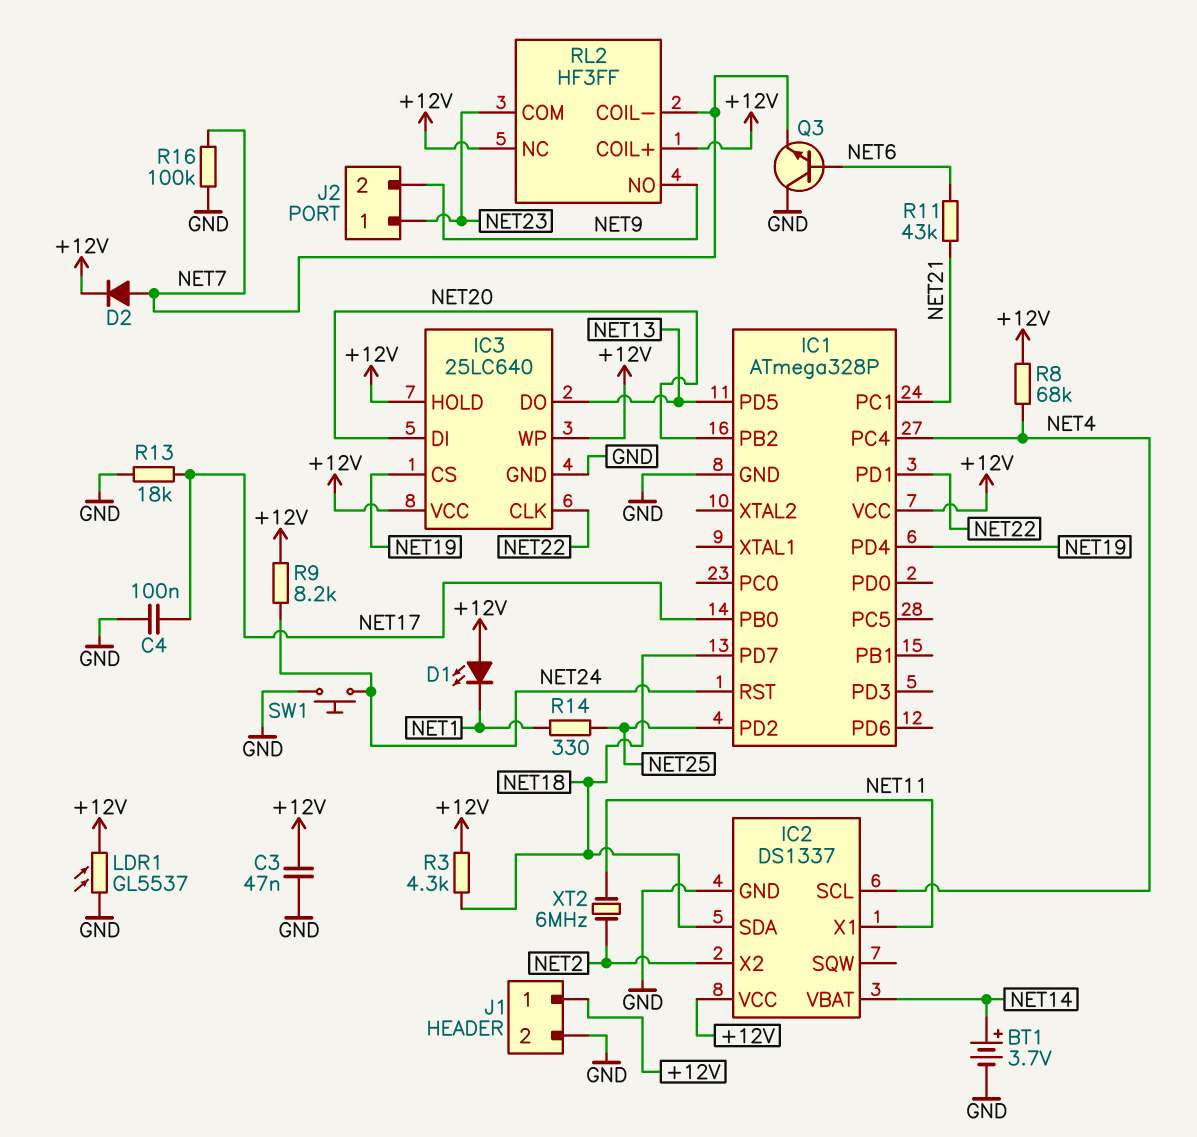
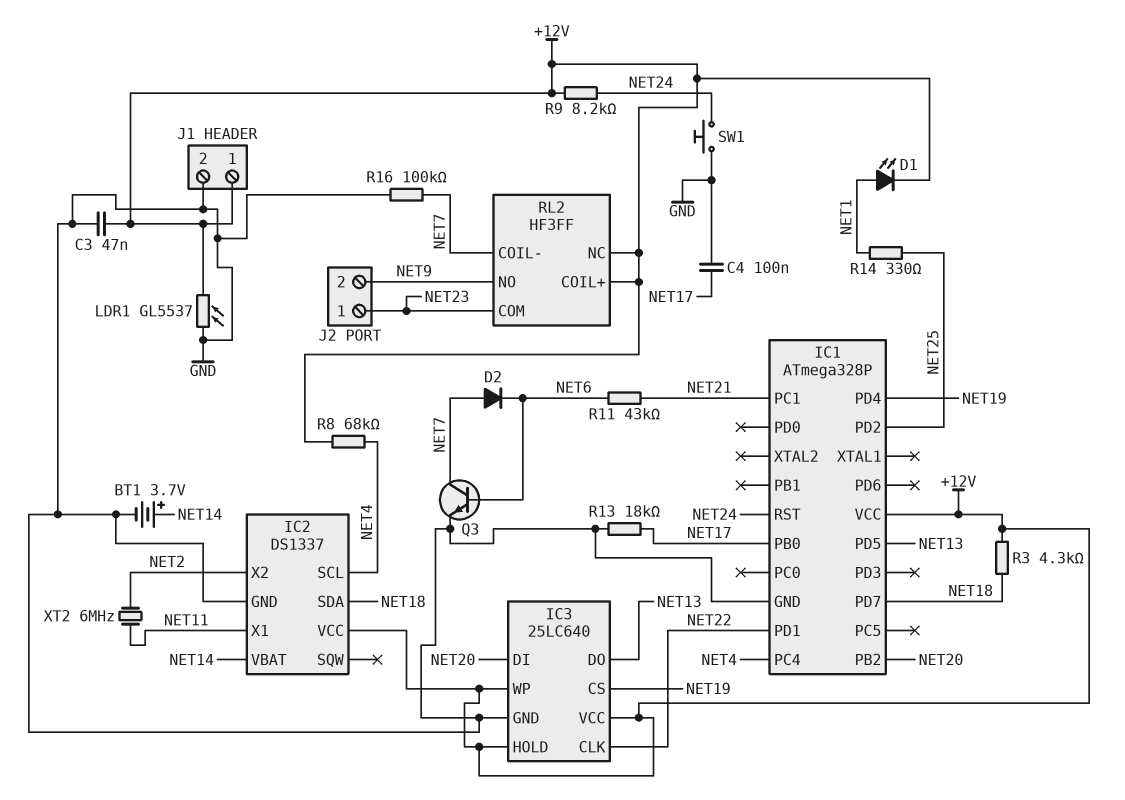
D1: LED (A +12V, K NET1) -> LED (A NET1, K +12V)
D2: diode (A NET7, K +12V) -> diode (A NET7, K NET6)
Q3: NPN (B NET6, C GND, E NET7) -> NPN (B NET6, C NET7, E GND)

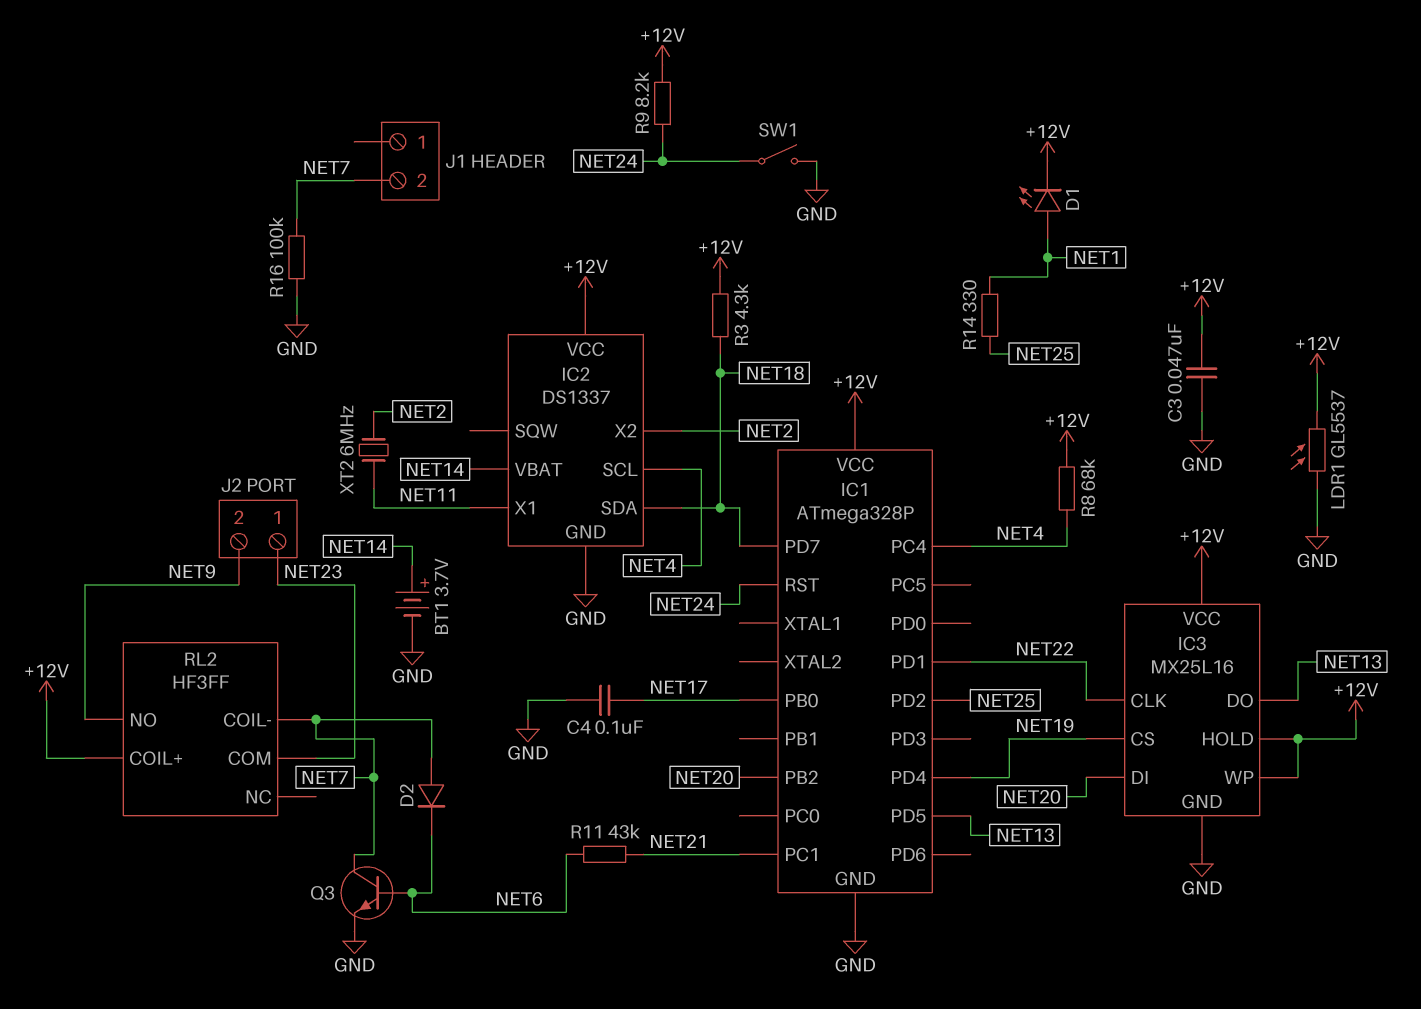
IC3: 25LC640 -> MX25L16
J1 pin 1: +12V -> none
J1 pin 2: GND -> NET7
R13: 18k (GND, NET17) -> none
RL2 pin NC: +12V -> none
SW1: button (GND, NET24) -> switch (GND, NET24)

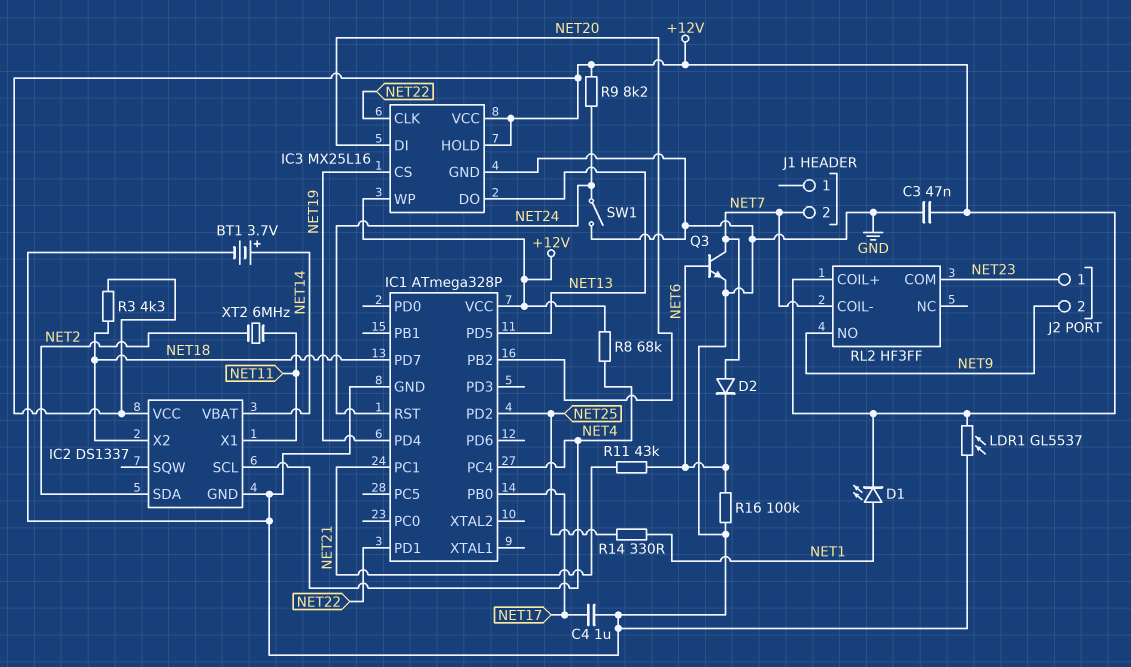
C4: 100nF (GND, NET17) -> 1uF (GND, NET17)
IC2 pin SDA: NET18 -> NET2
IC2 pin X2: NET2 -> NET18
R16: 100k (GND, NET7) -> 100k (GND, NET6)

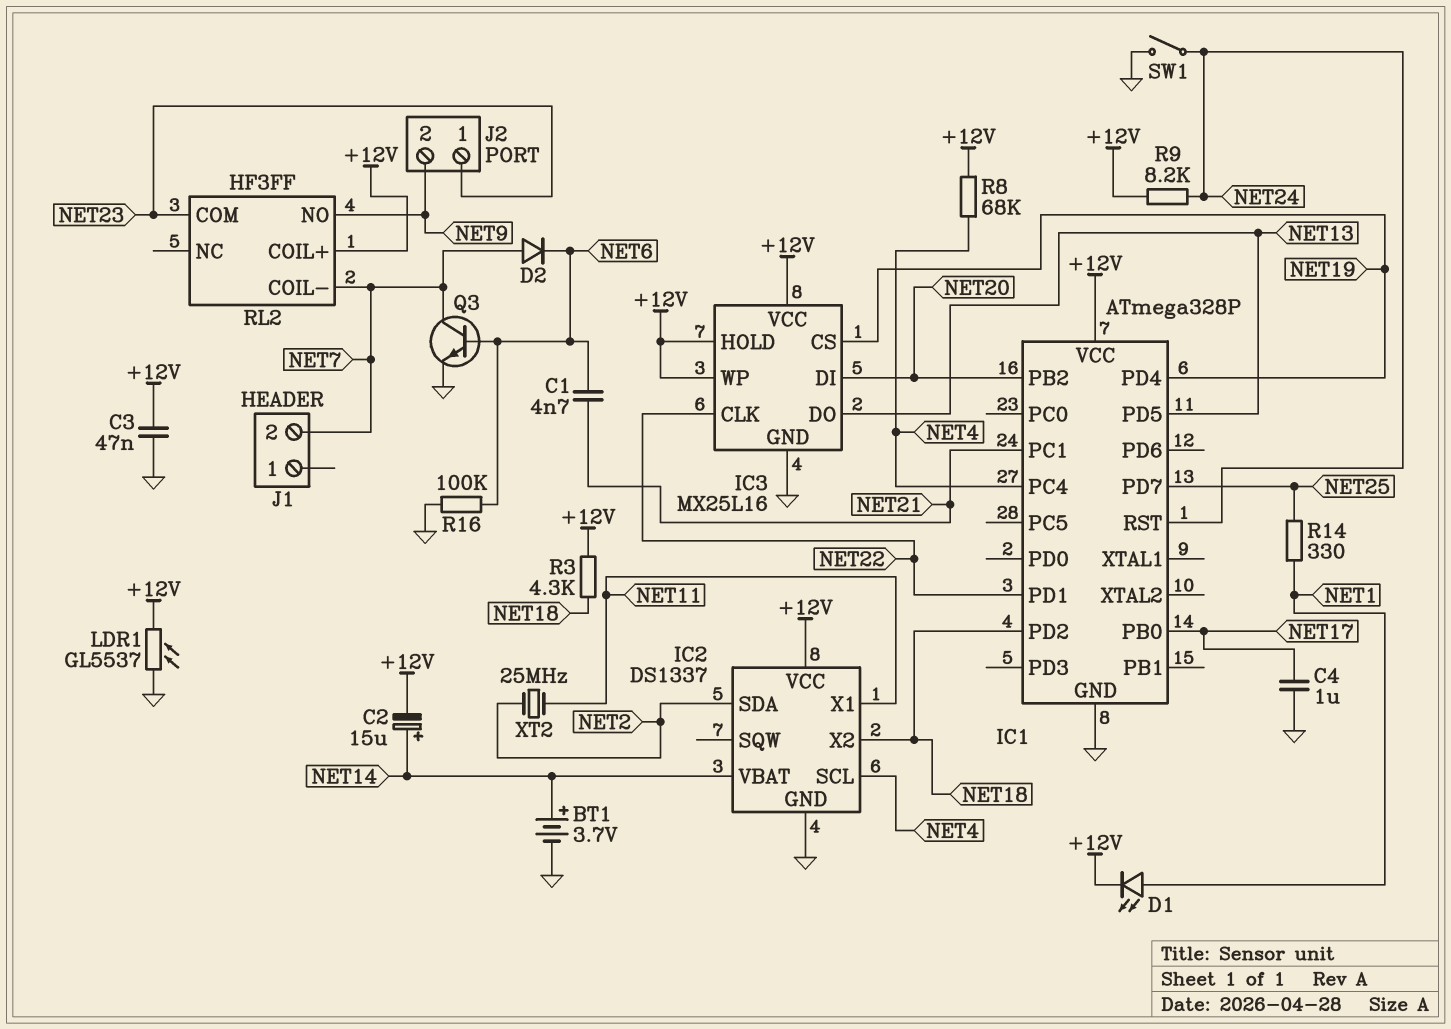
C1: none -> 4.7nF (NET6, NET21)
C2: none -> 15uF (plus NET14, minus +12V)
IC1 pin PD2: NET25 -> NET18
IC1 pin PD7: NET18 -> NET25
R11: 43k (NET6, NET21) -> none
XT2: 6MHz (NET2, NET11) -> 25MHz (NET2, NET11)

